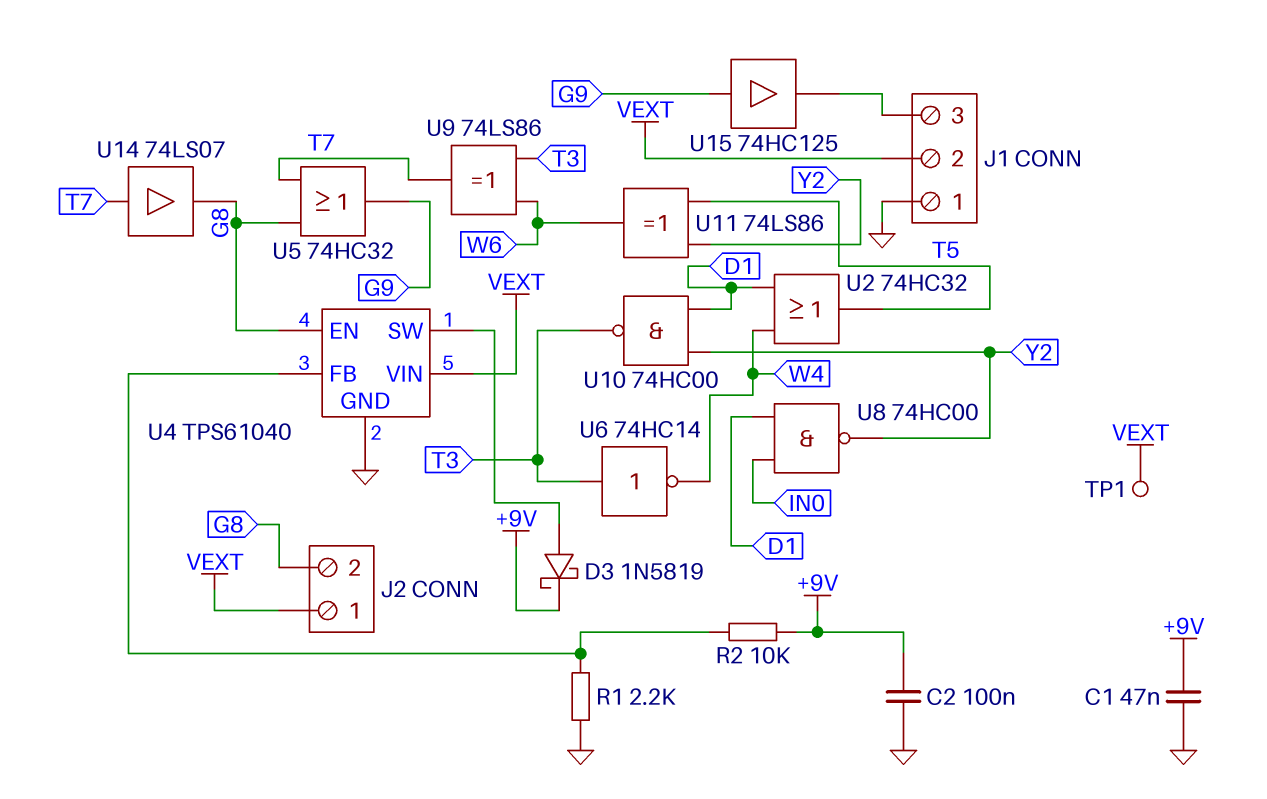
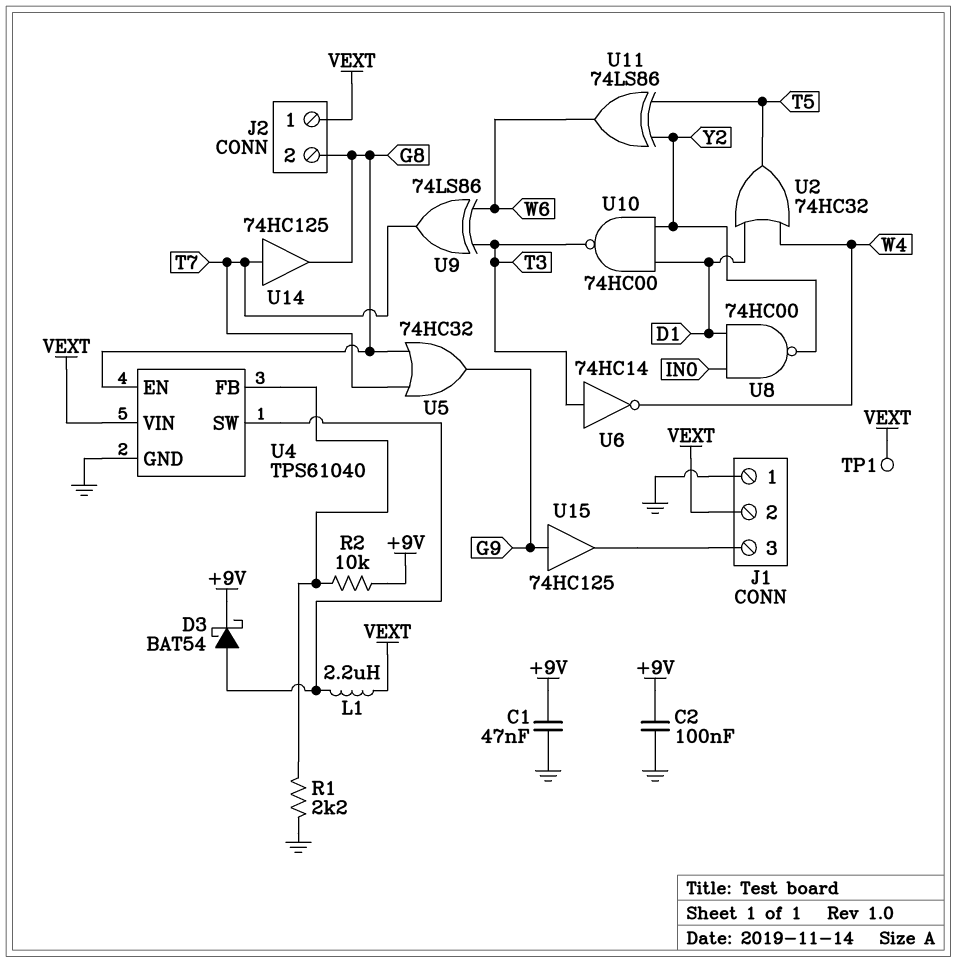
D3: schottky 1N5819 (A U4/SW, K +9V) -> schottky BAT54 (A U4/SW, K +9V)
L1: none -> 2.2uH (U4/SW, VEXT)
U14: buffer 74LS07 (in T7, out G8) -> buffer 74HC125 (in T7, out G8)

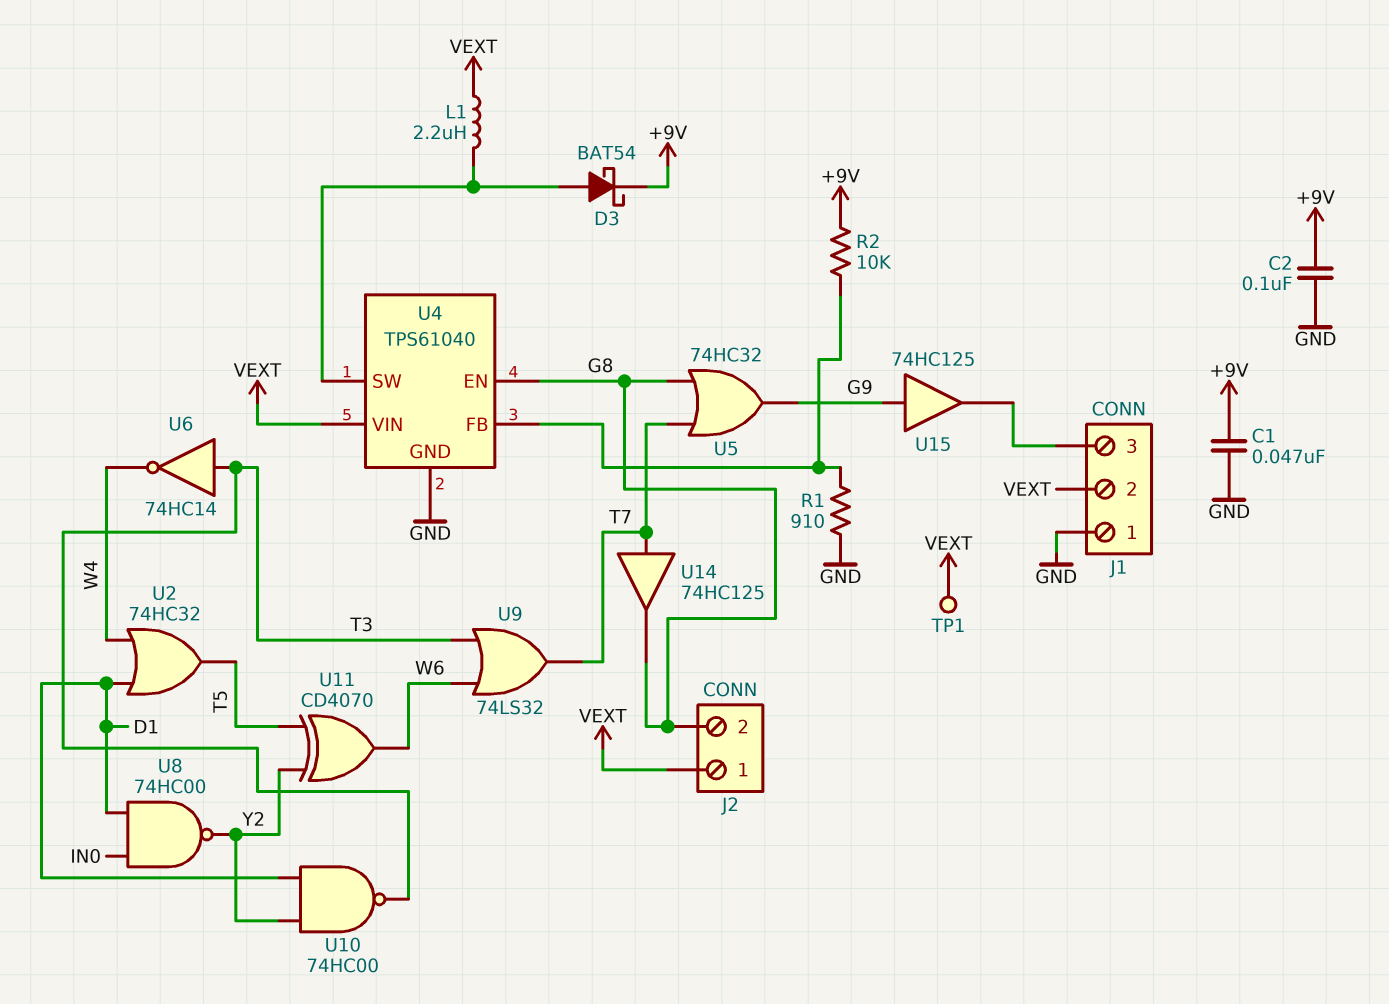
R1: 2.2k (GND, U4/FB) -> 910 (GND, U4/FB)
U9: XOR 74LS86 (in T3, in W6, out T7) -> OR 74LS32 (in T3, in W6, out T7)
U11: XOR 74LS86 (in T5, in Y2, out W6) -> XOR CD4070 (in T5, in Y2, out W6)

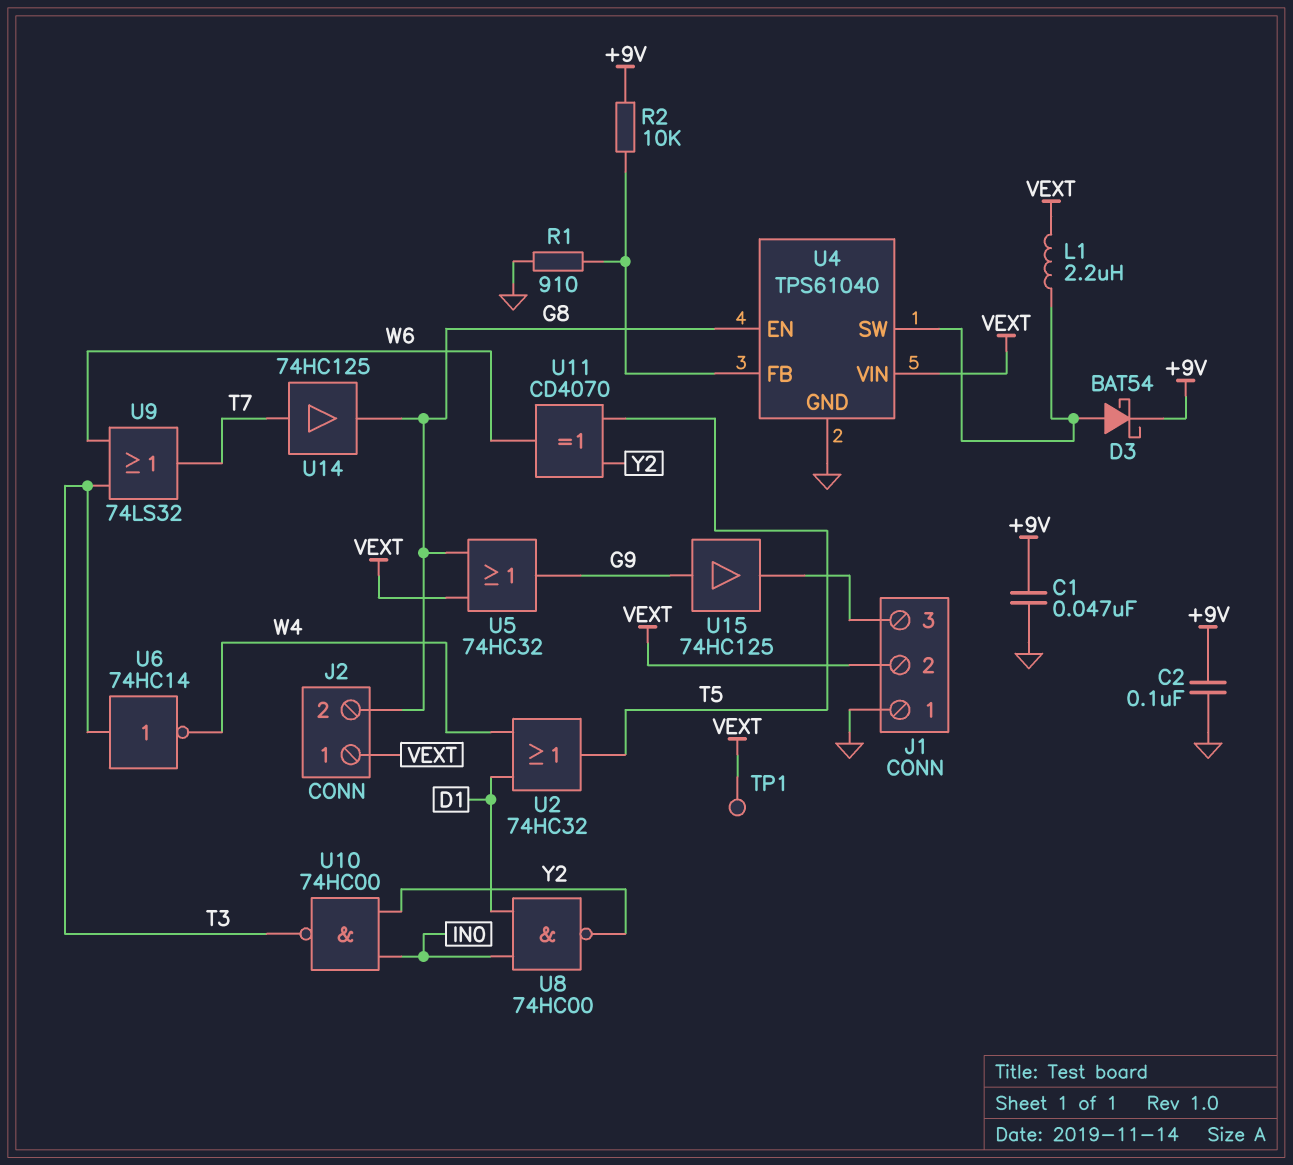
U5: OR 74HC32 (in G8, in T7, out G9) -> OR 74HC32 (in G8, in VEXT, out G9)
U10: NAND 74HC00 (in D1, in Y2, out T3) -> NAND 74HC00 (in IN0, in Y2, out T3)

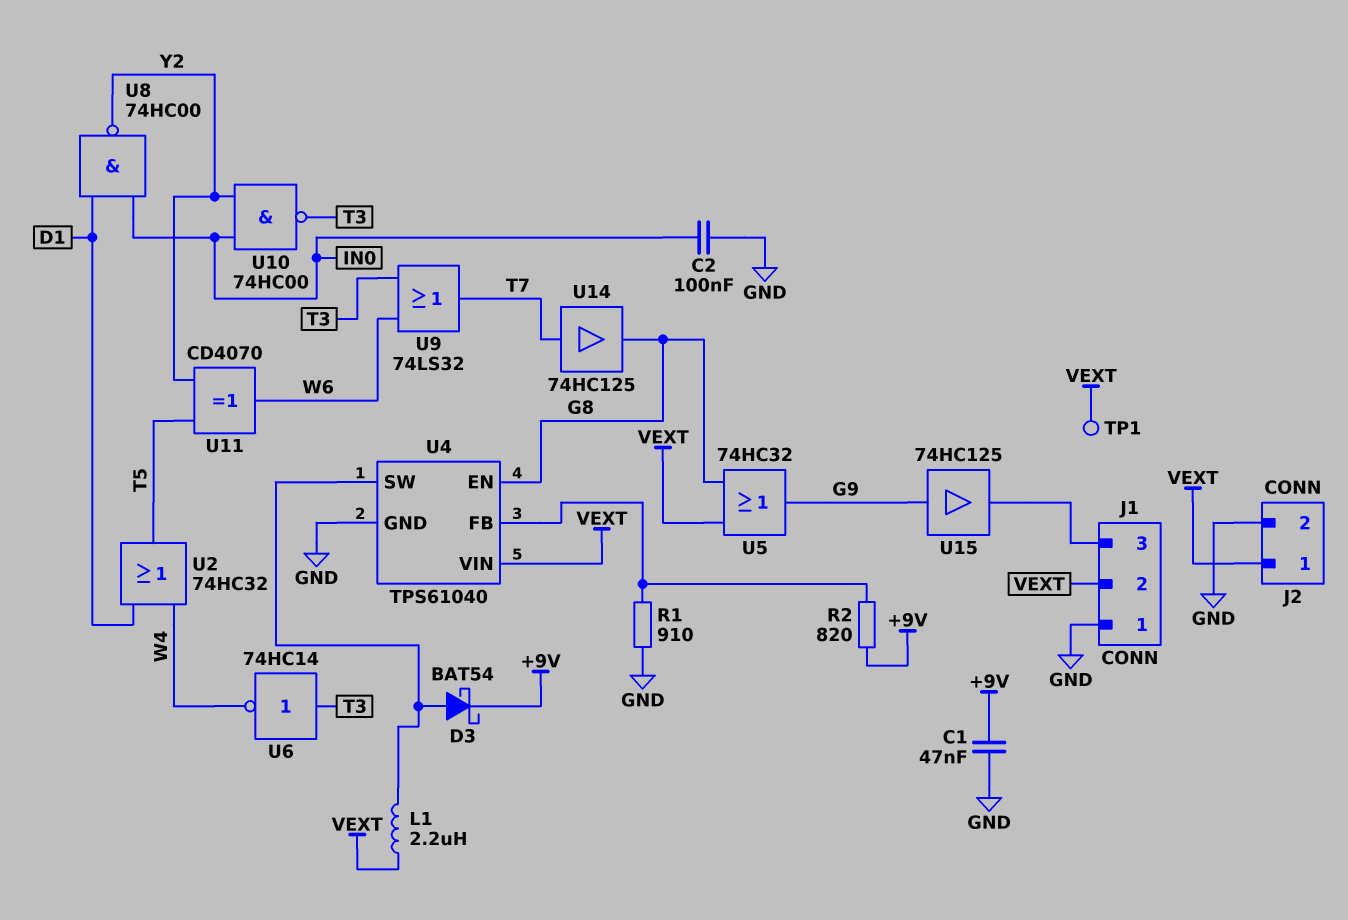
C2: 100nF (+9V, GND) -> 100nF (GND, IN0)
J2 pin 2: G8 -> GND
R2: 10k (+9V, U4/FB) -> 820 (+9V, U4/FB)

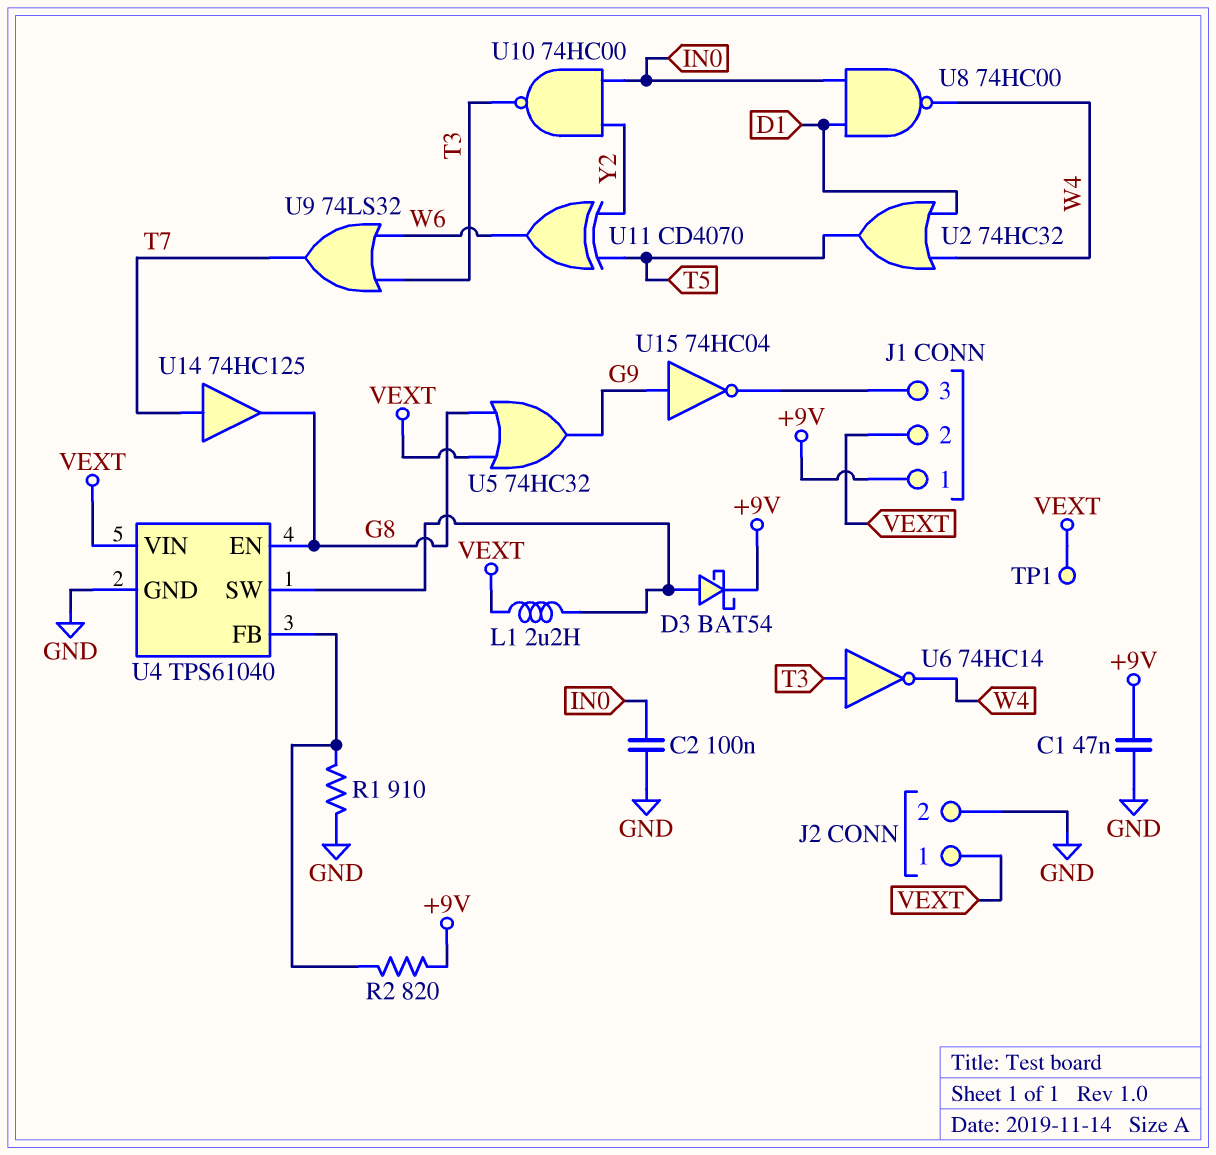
J1 pin 1: GND -> +9V
U8: NAND 74HC00 (in D1, in IN0, out Y2) -> NAND 74HC00 (in D1, in IN0, out W4)
U15: buffer 74HC125 (in G9, out J1/3) -> NOT 74HC04 (in G9, out J1/3)

